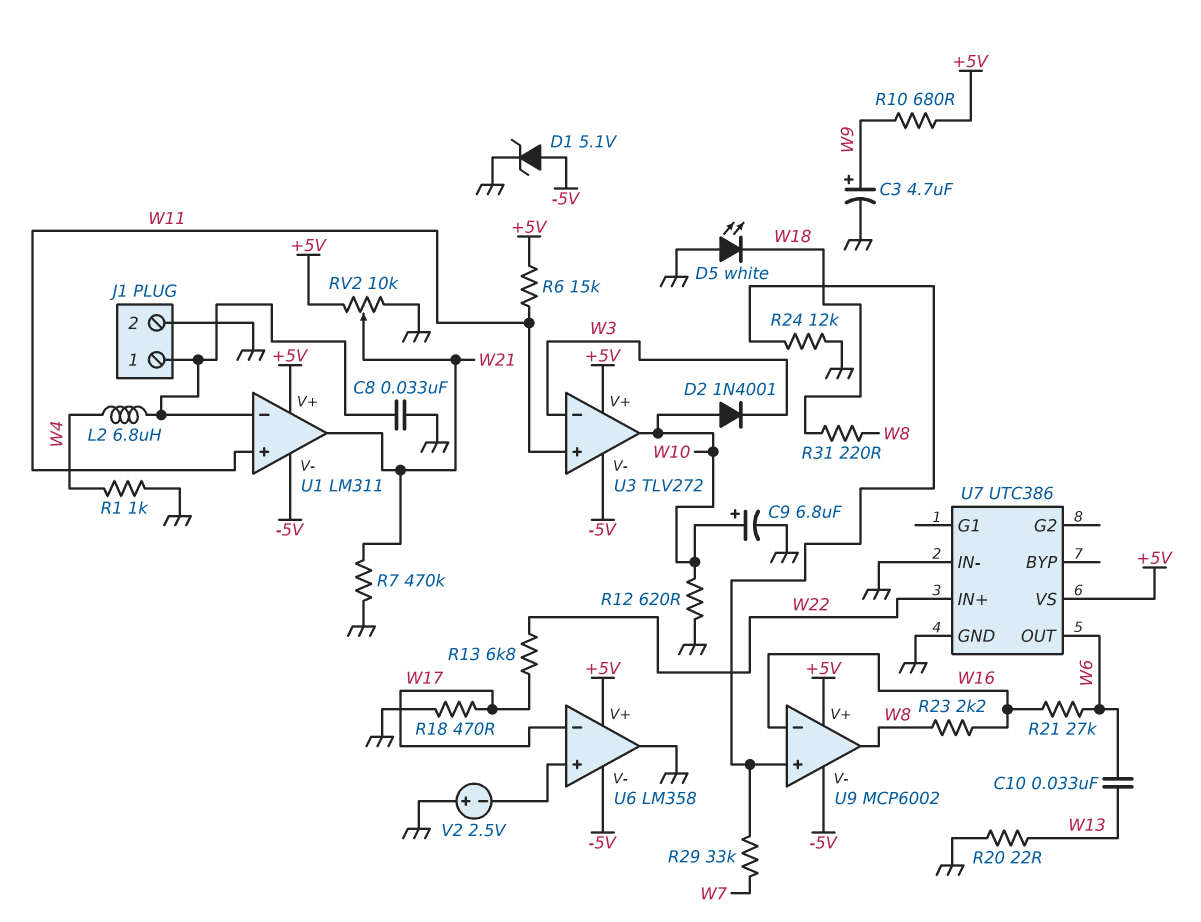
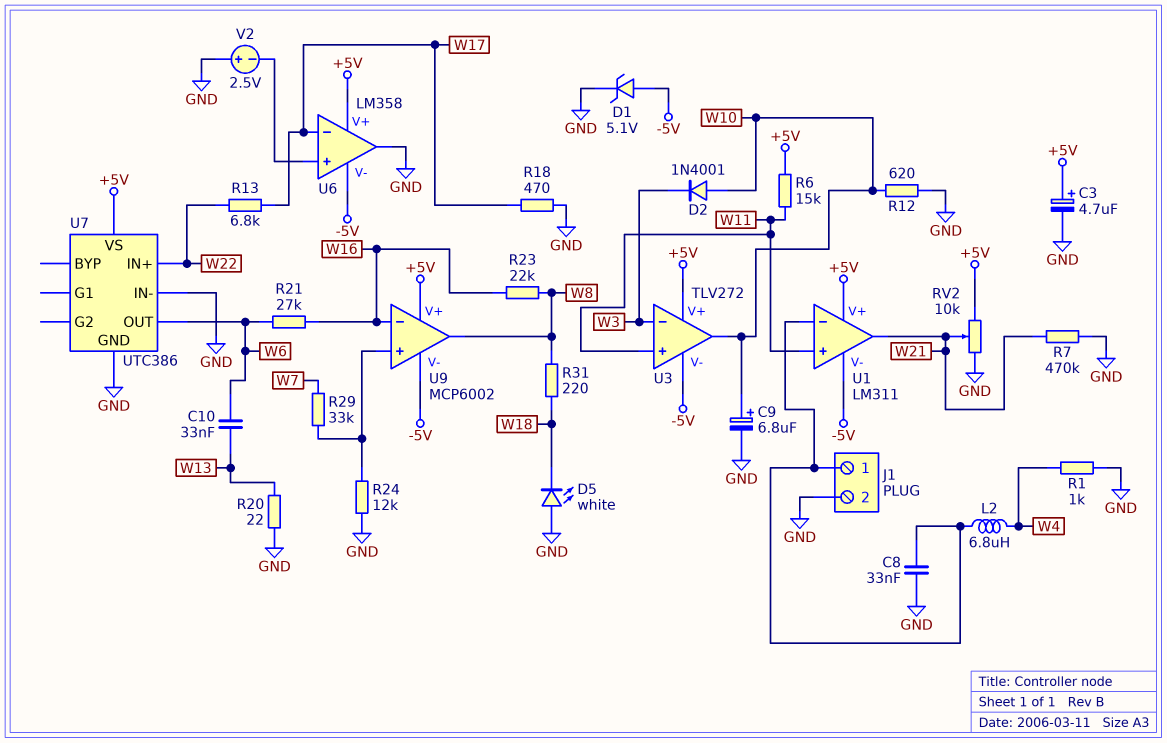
C3: 4.7uF (plus W9, minus GND) -> 4.7uF (plus +5V, minus GND)
R10: 680 (+5V, W9) -> none
R23: 2.2k (W8, W16) -> 22k (W8, W16)

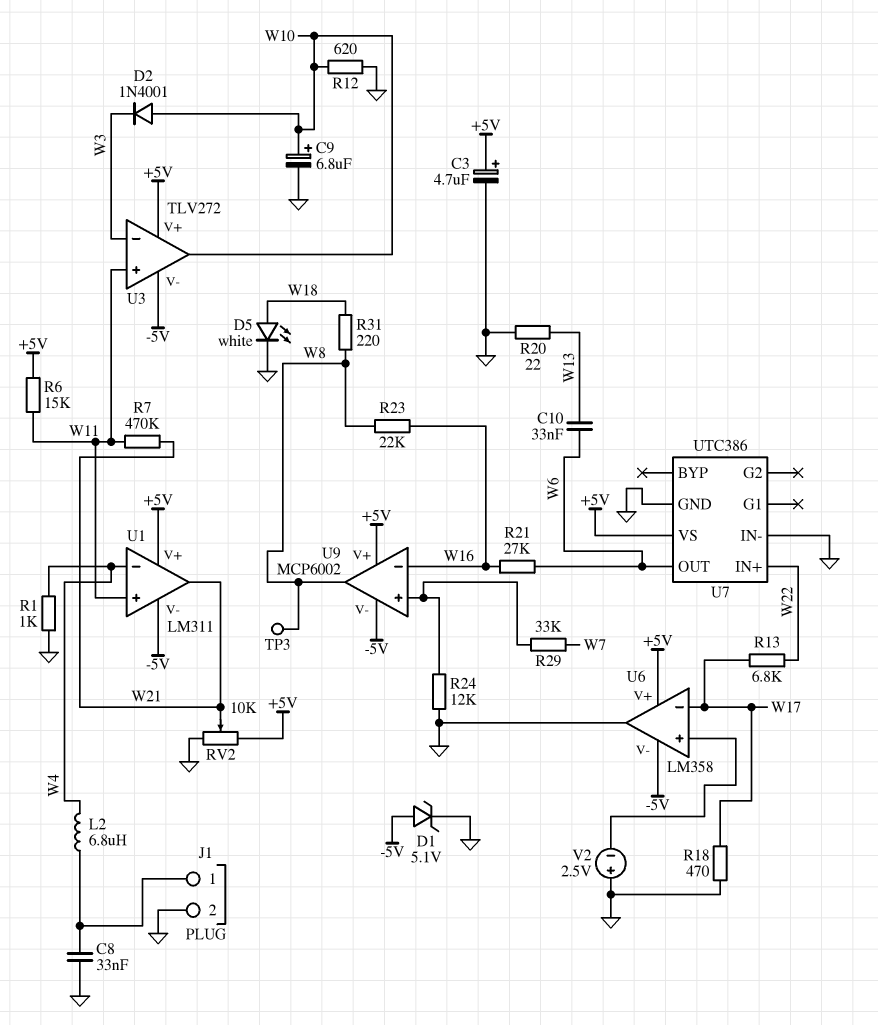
D5: LED white (A GND, K W18) -> LED white (A W18, K GND)
R7: 470k (GND, W21) -> 470k (W11, W21)
TP3: none -> test point (W8)
U1 pin in-: J1/1 -> W4

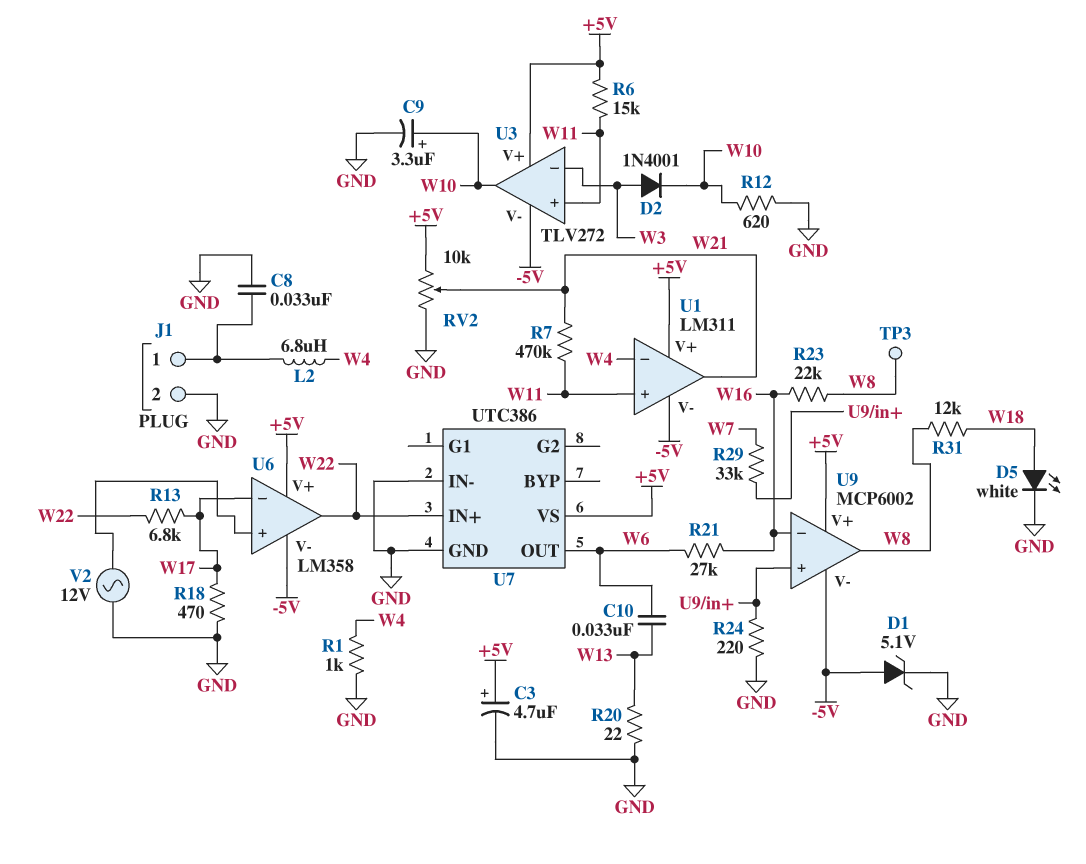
C9: 6.8uF (plus W10, minus GND) -> 3.3uF (plus W10, minus GND)
D2: diode 1N4001 (A W10, K W3) -> diode 1N4001 (A W3, K W10)
R24: 12k (GND, U9/in+) -> 220 (GND, U9/in+)
R31: 220 (W8, W18) -> 12k (W8, W18)
U6 pin out: GND -> W22
V2: 2.5V (plus GND, minus U6/in+) -> AC 12V (GND, U6/in+)

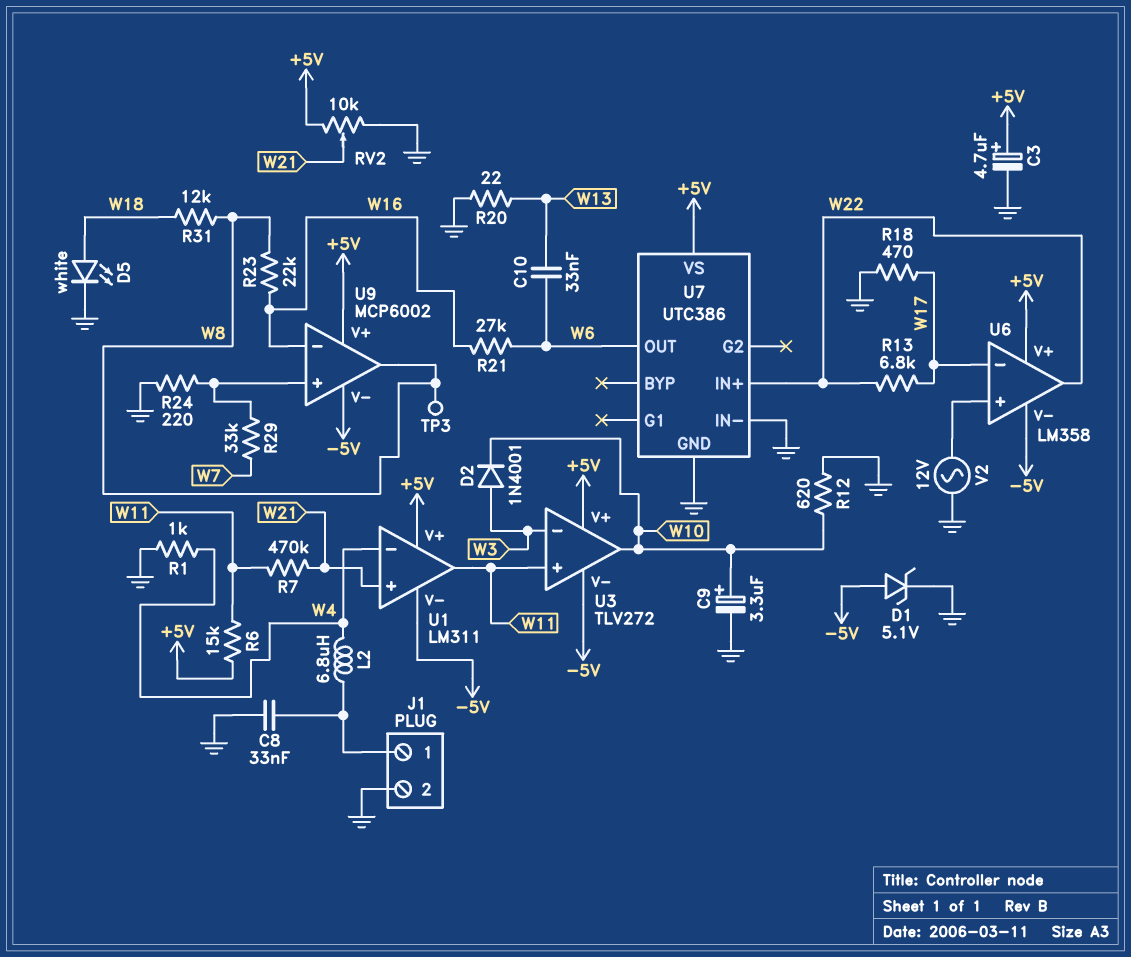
U1 pin in+: W11 -> W21
U1 pin out: W21 -> W11

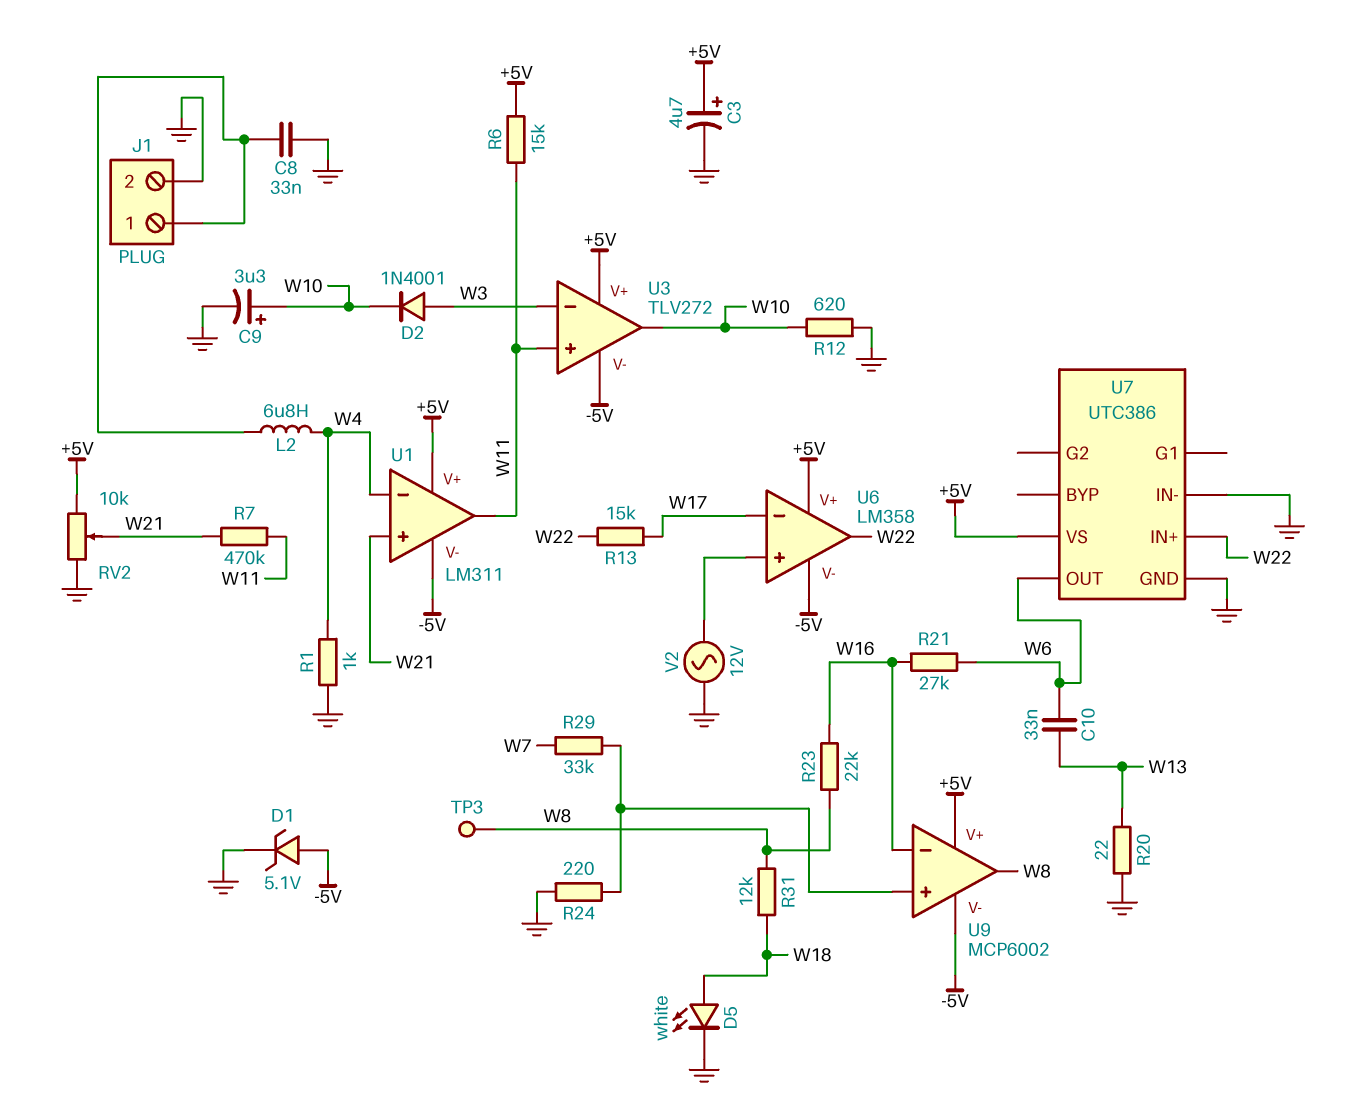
R13: 6.8k (W17, W22) -> 15k (W17, W22)
R18: 470 (GND, W17) -> none

